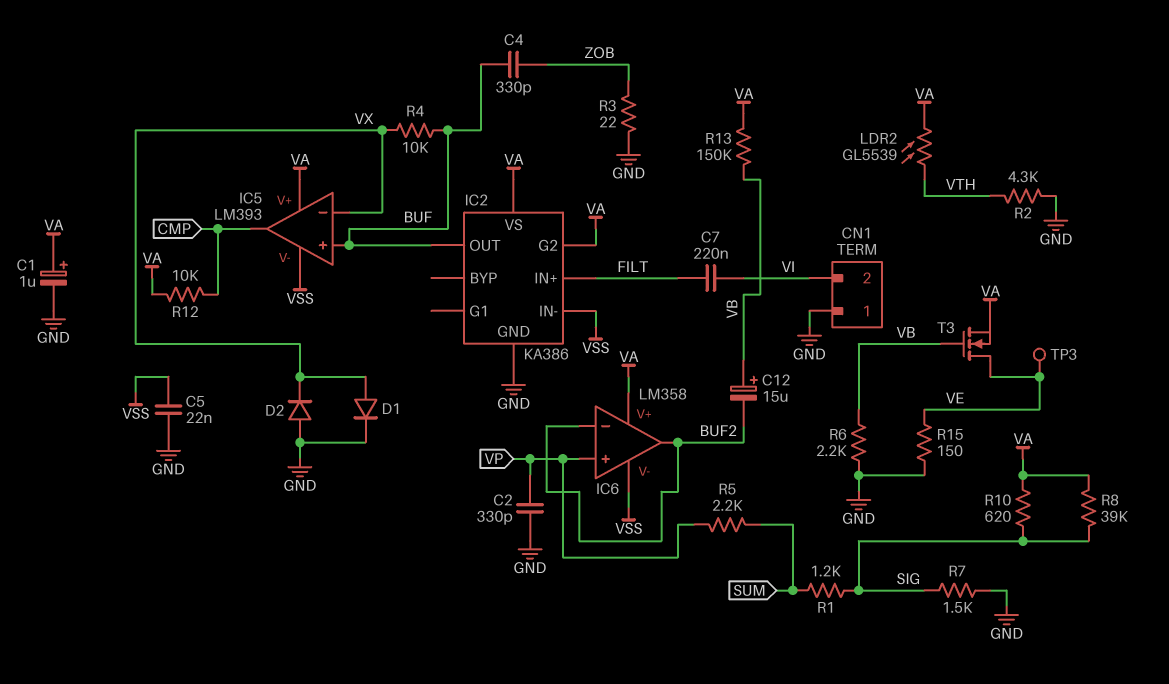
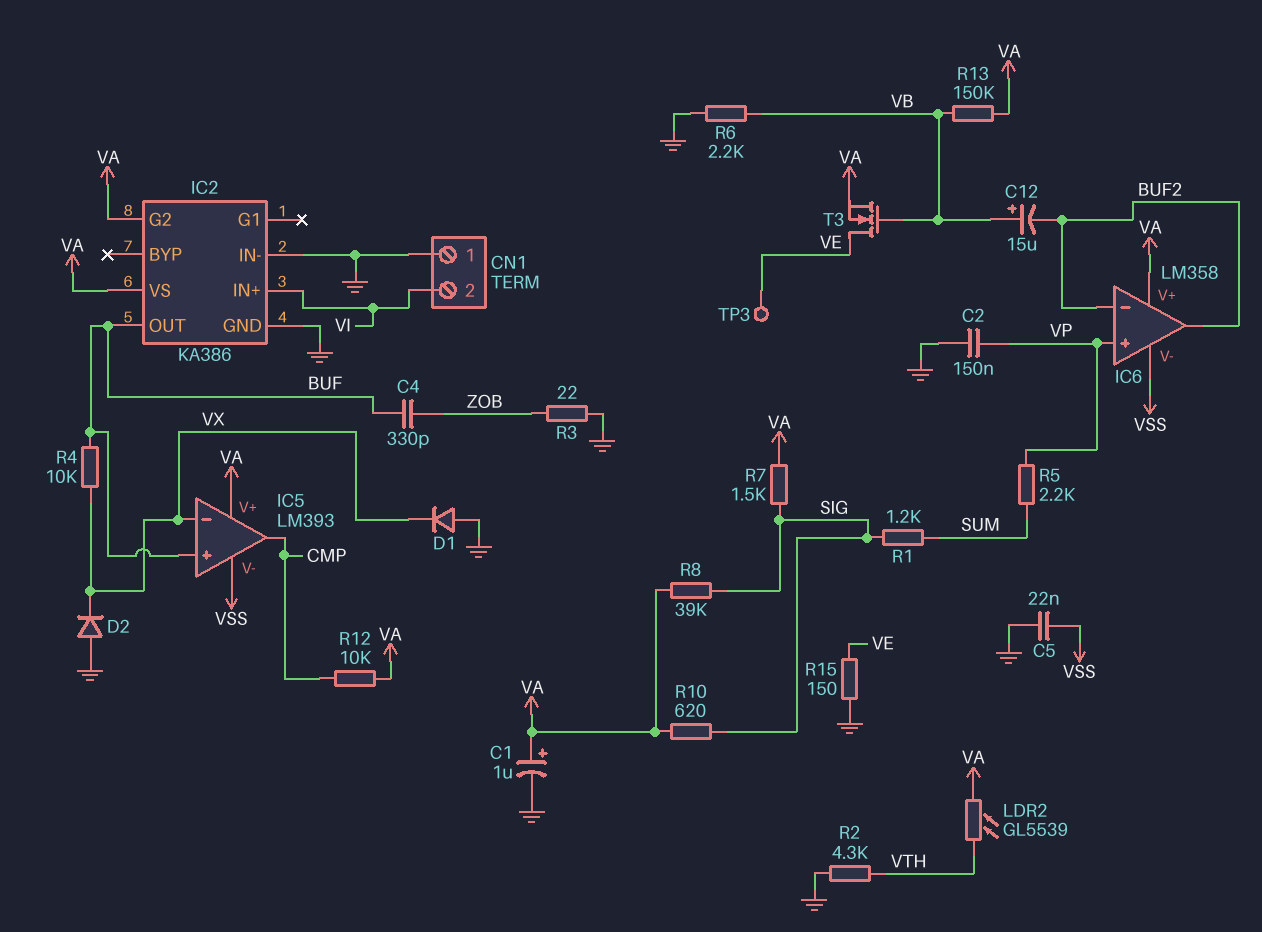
C2: 330pF (GND, VP) -> 150nF (GND, VP)
C7: 220nF (FILT, VI) -> none
D1: diode (A VX, K GND) -> diode (A GND, K VX)
IC2 pin IN+: FILT -> VI
IC2 pin IN-: VSS -> GND
R7: 1.5k (GND, SIG) -> 1.5k (SIG, VA)

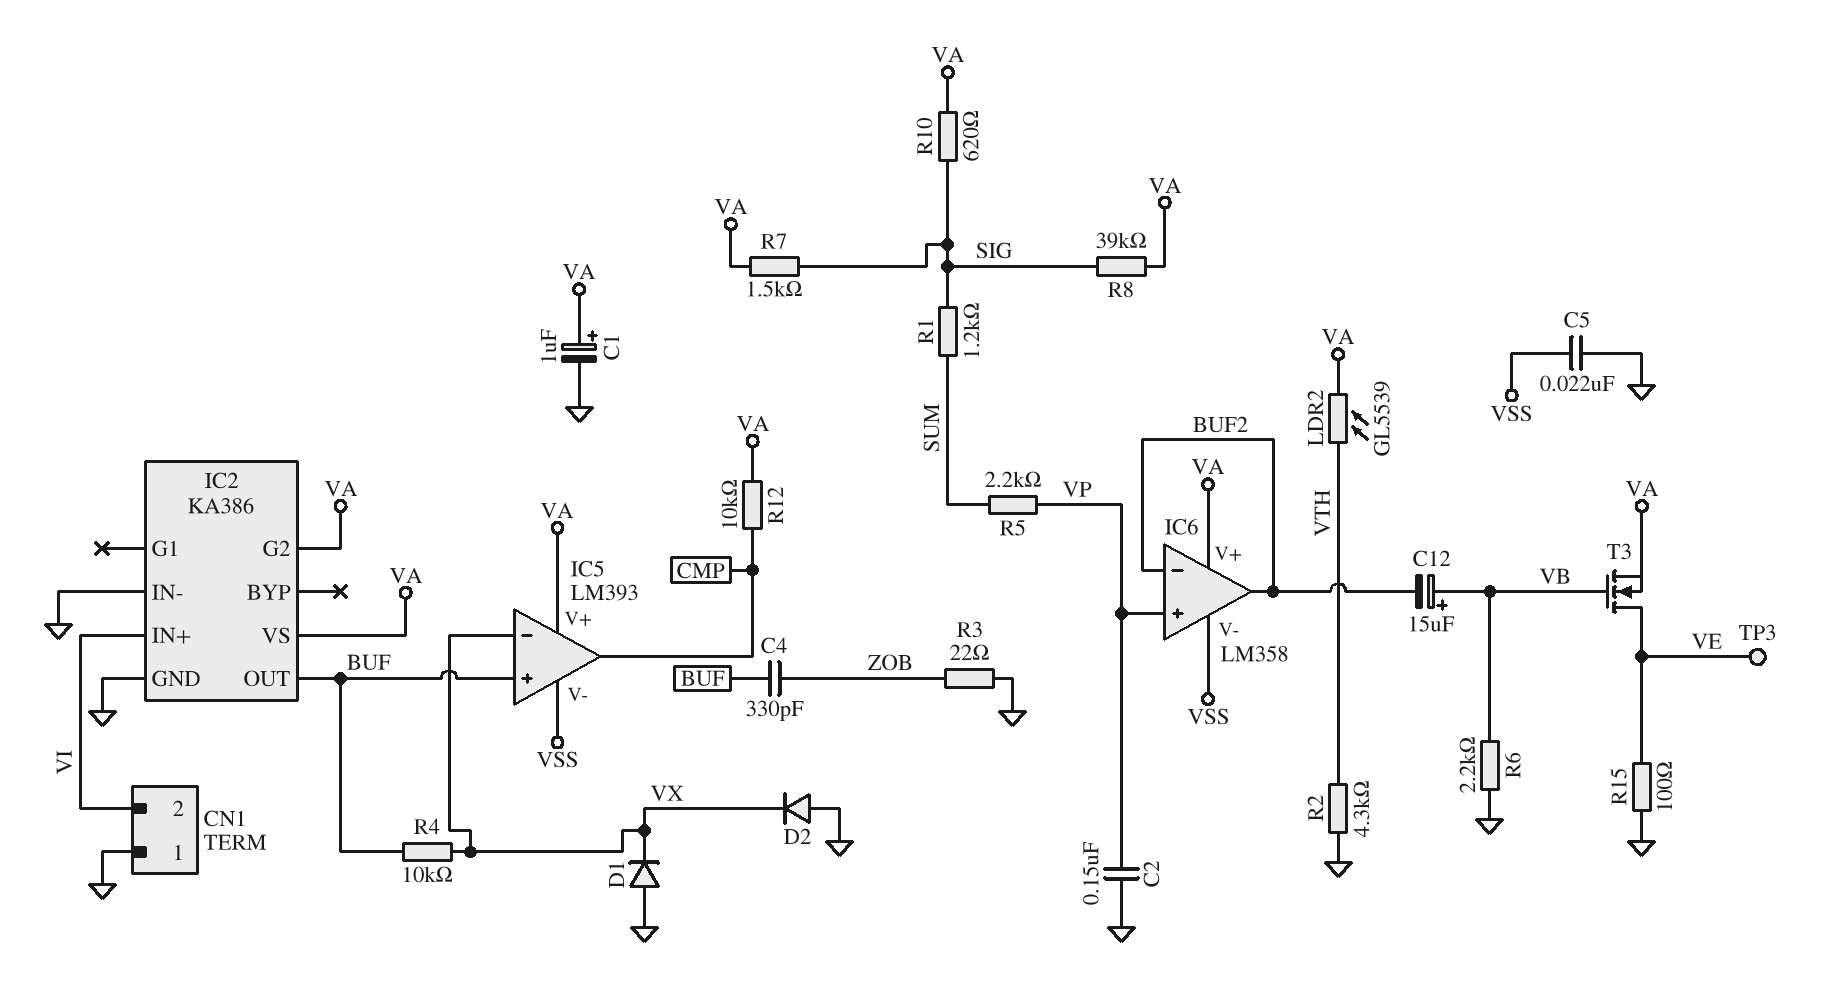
R13: 150k (VA, VB) -> none
R15: 150 (GND, VE) -> 100 (GND, VE)

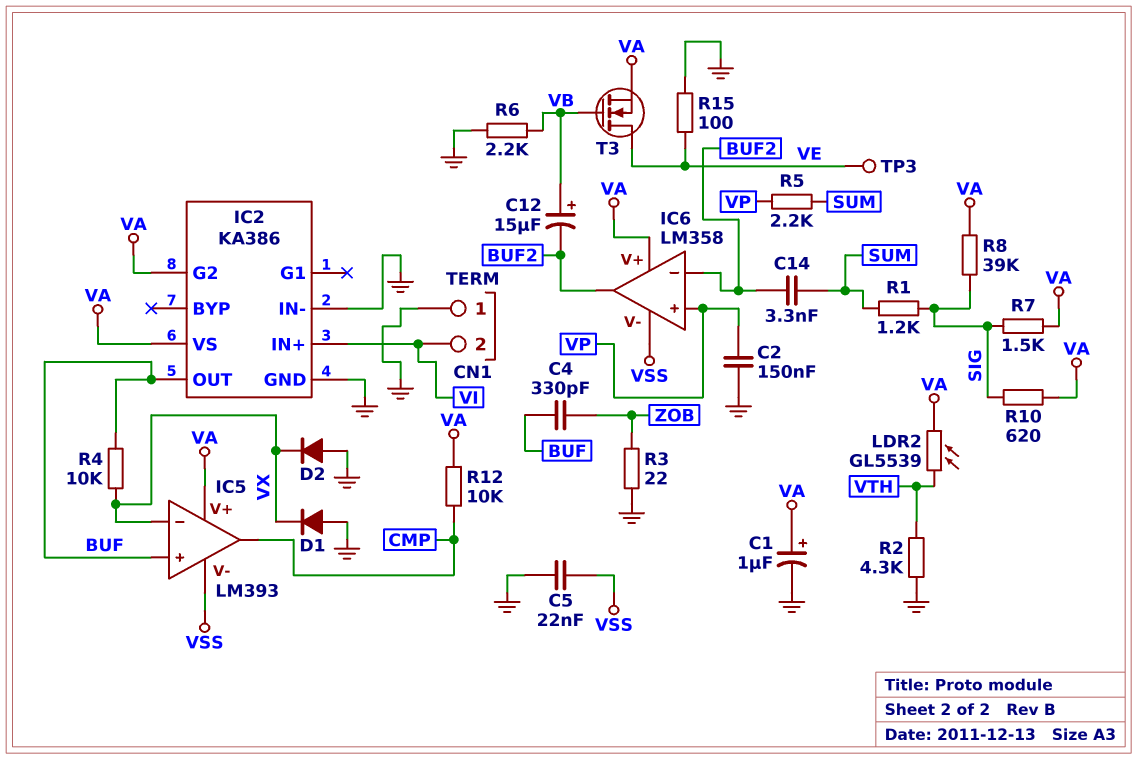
C14: none -> 3.3nF (BUF2, SUM)

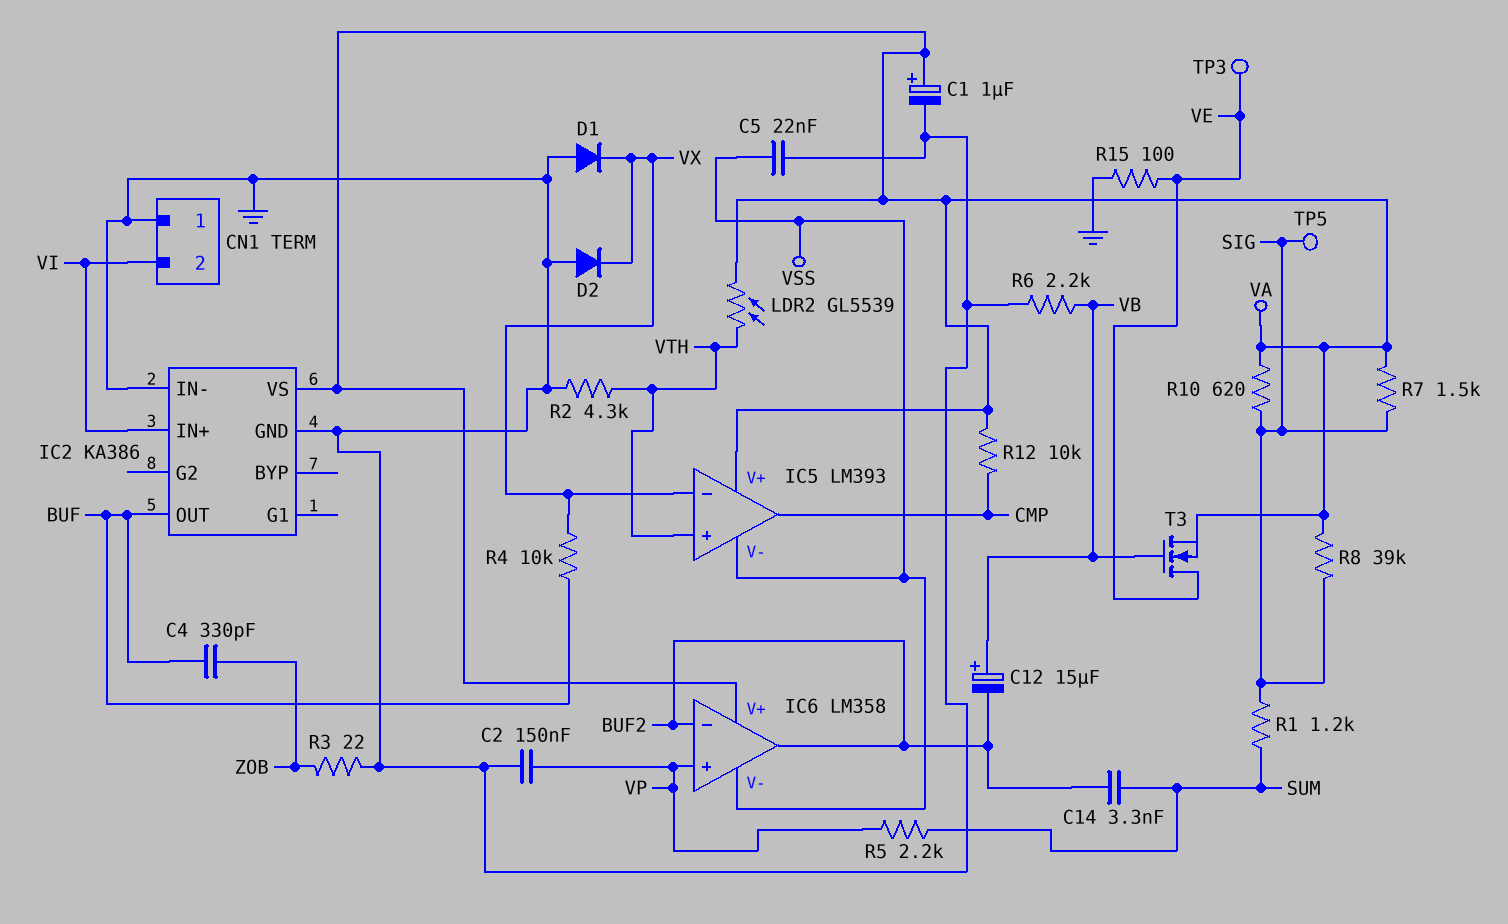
IC2 pin G2: VA -> none
IC5 pin in+: BUF -> VTH
TP5: none -> test point (SIG)

